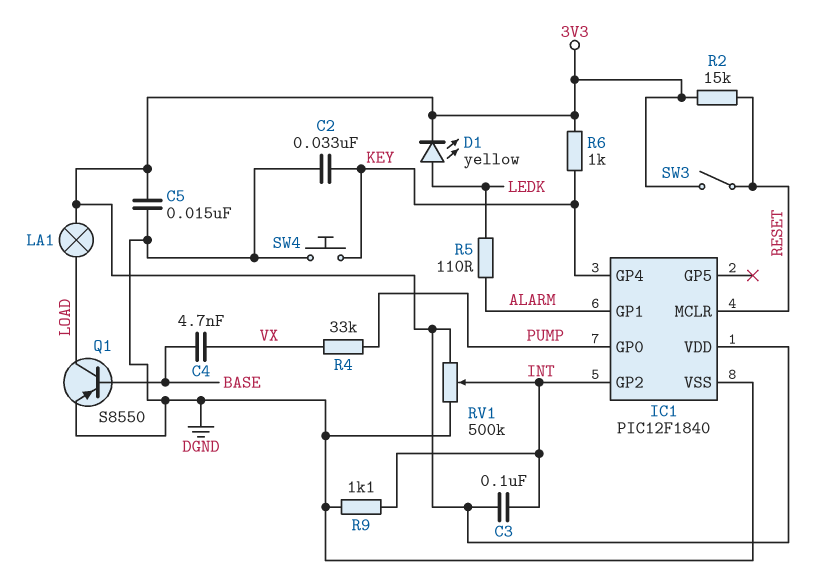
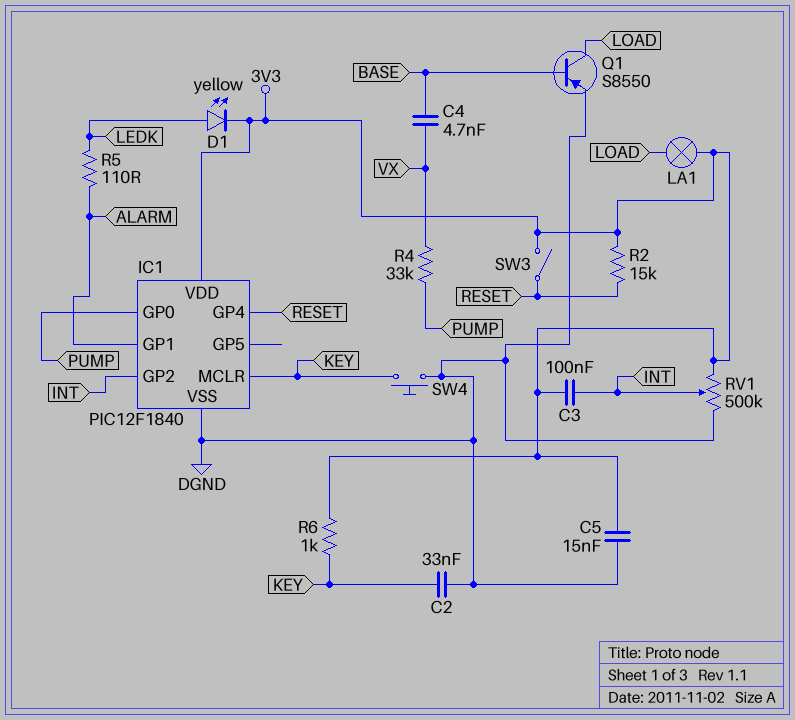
IC1 pin GP4: KEY -> RESET
IC1 pin MCLR: RESET -> KEY
R9: 1.1k (DGND, INT) -> none

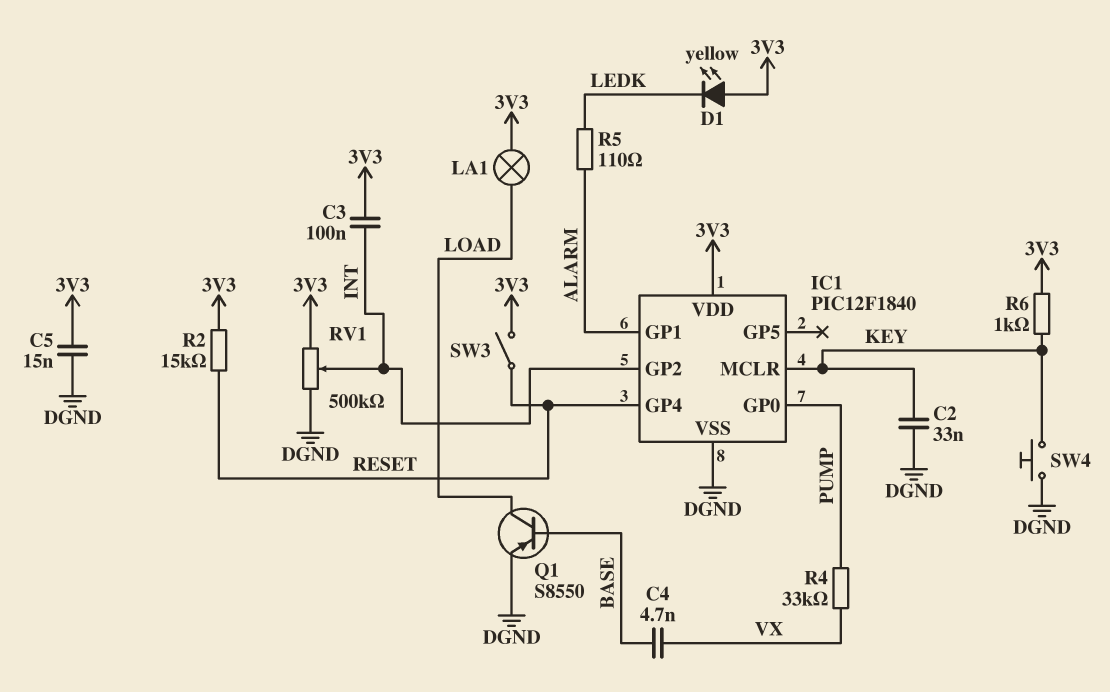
D1: LED yellow (A LEDK, K 3V3) -> LED yellow (A 3V3, K LEDK)

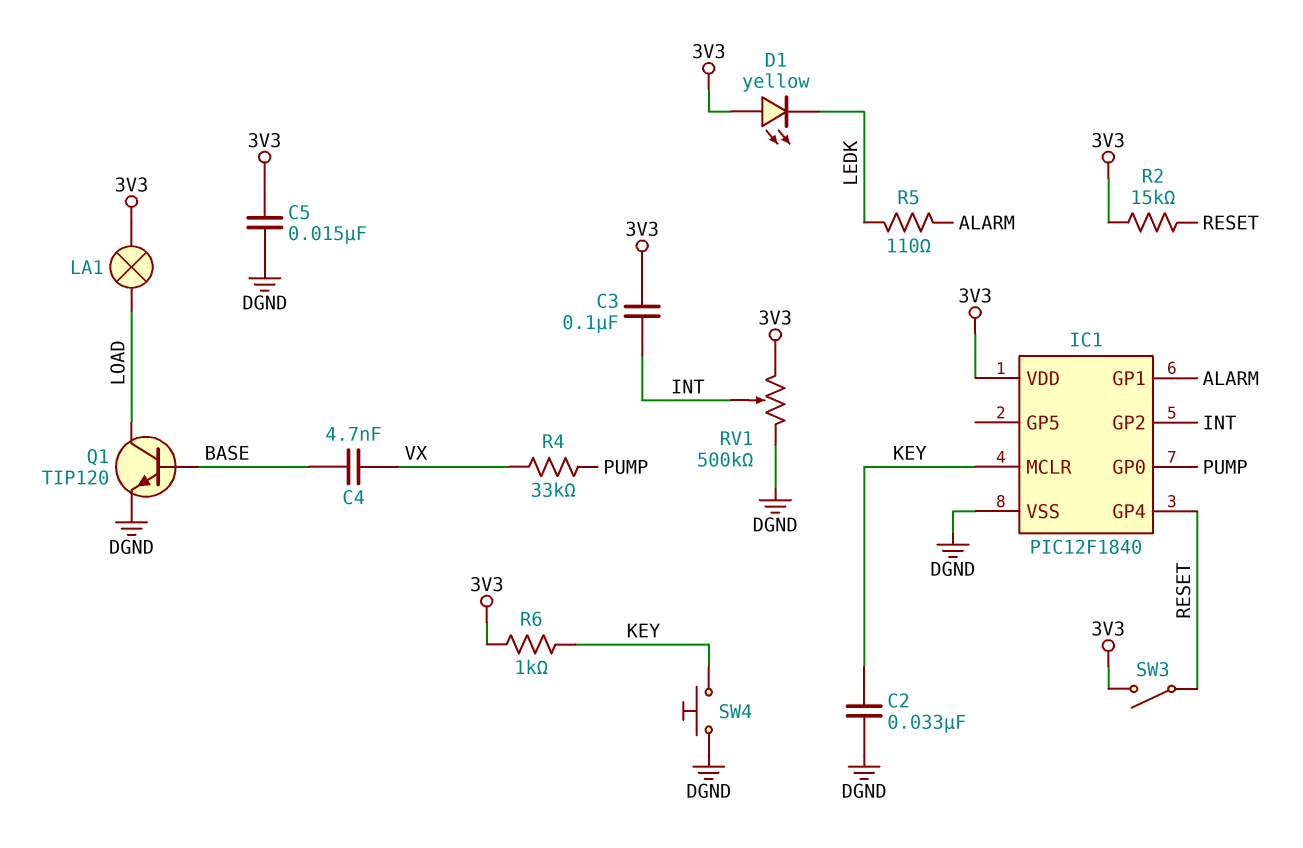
Q1: PNP S8550 (B BASE, C LOAD, E DGND) -> NPN TIP120 (B BASE, C LOAD, E DGND)

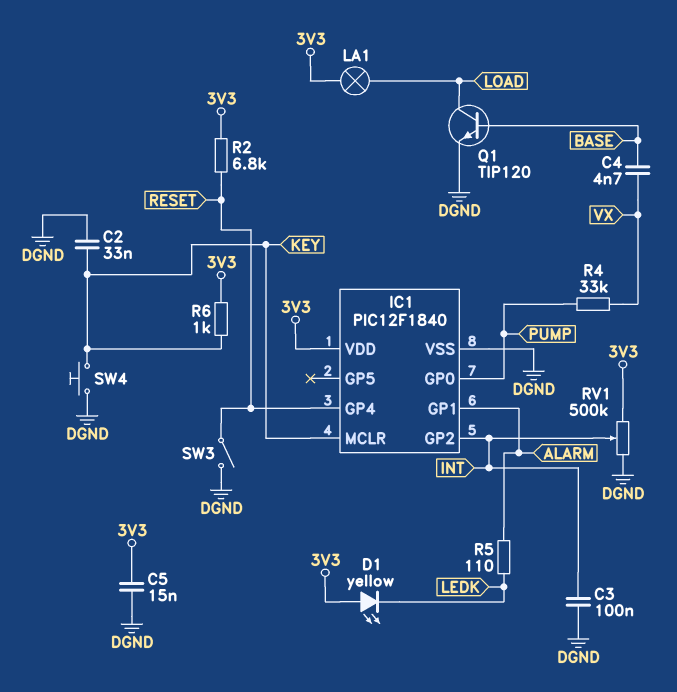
C3: 100nF (3V3, INT) -> 100nF (DGND, INT)
R2: 15k (3V3, RESET) -> 6.8k (3V3, RESET)
SW3: switch (3V3, RESET) -> switch (DGND, RESET)

